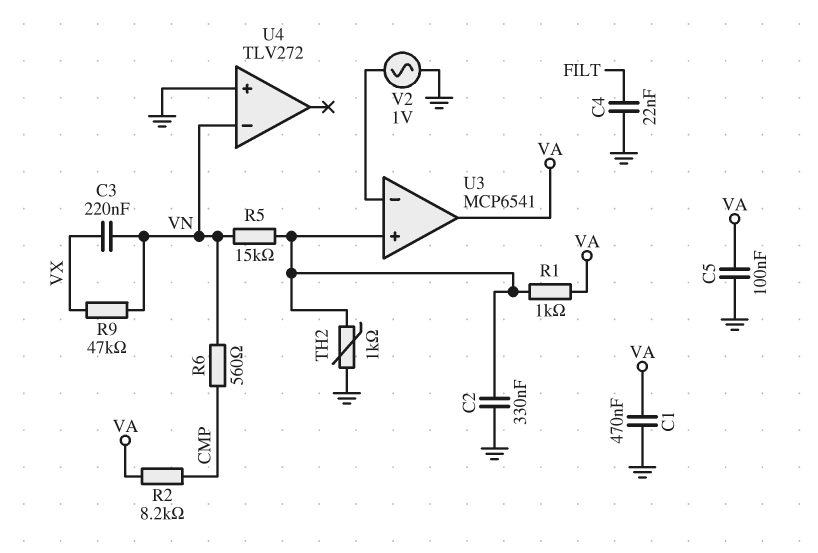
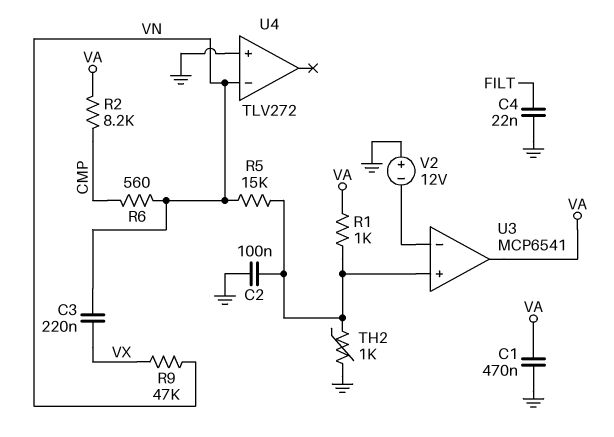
C2: 330nF (GND, U3/in+) -> 100nF (GND, U3/in+)
C5: 100nF (GND, VA) -> none
V2: AC 1V (GND, U3/in-) -> 12V (plus GND, minus U3/in-)

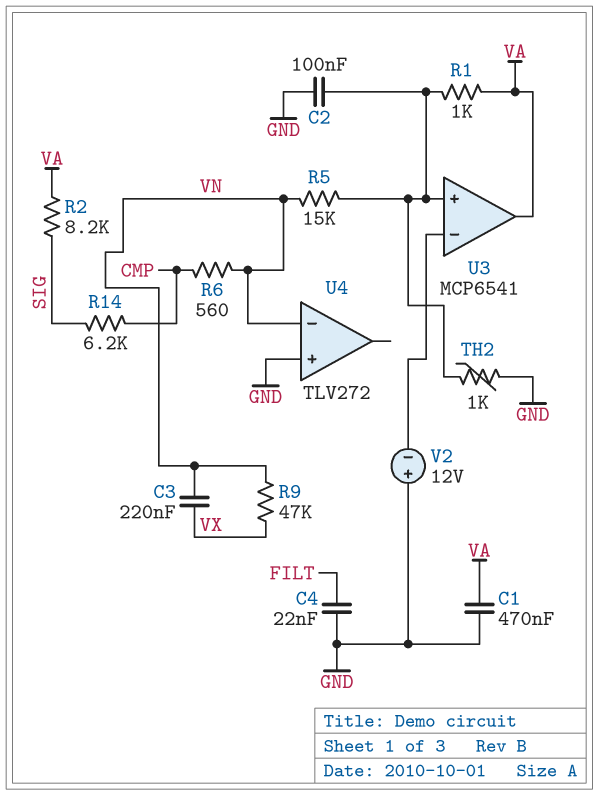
R2: 8.2k (CMP, VA) -> 8.2k (SIG, VA)
R14: none -> 6.2k (CMP, SIG)

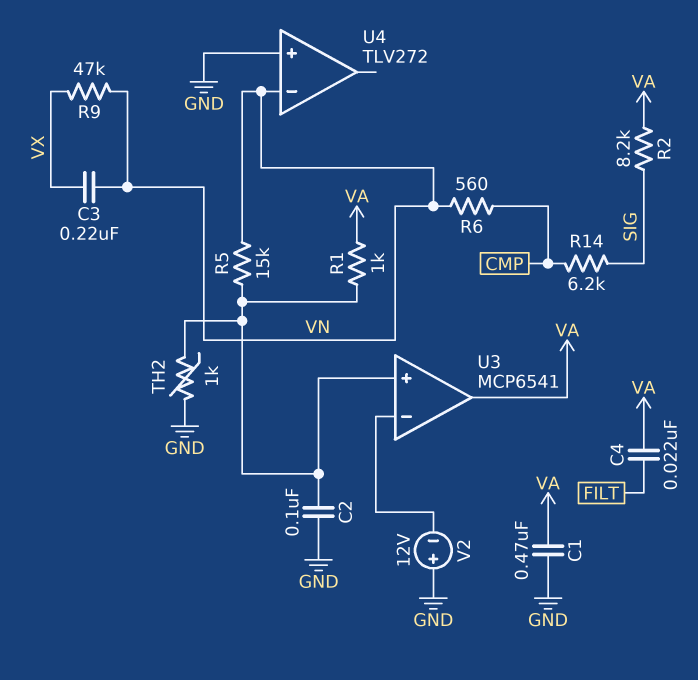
C4: 22nF (FILT, GND) -> 22nF (FILT, VA)

